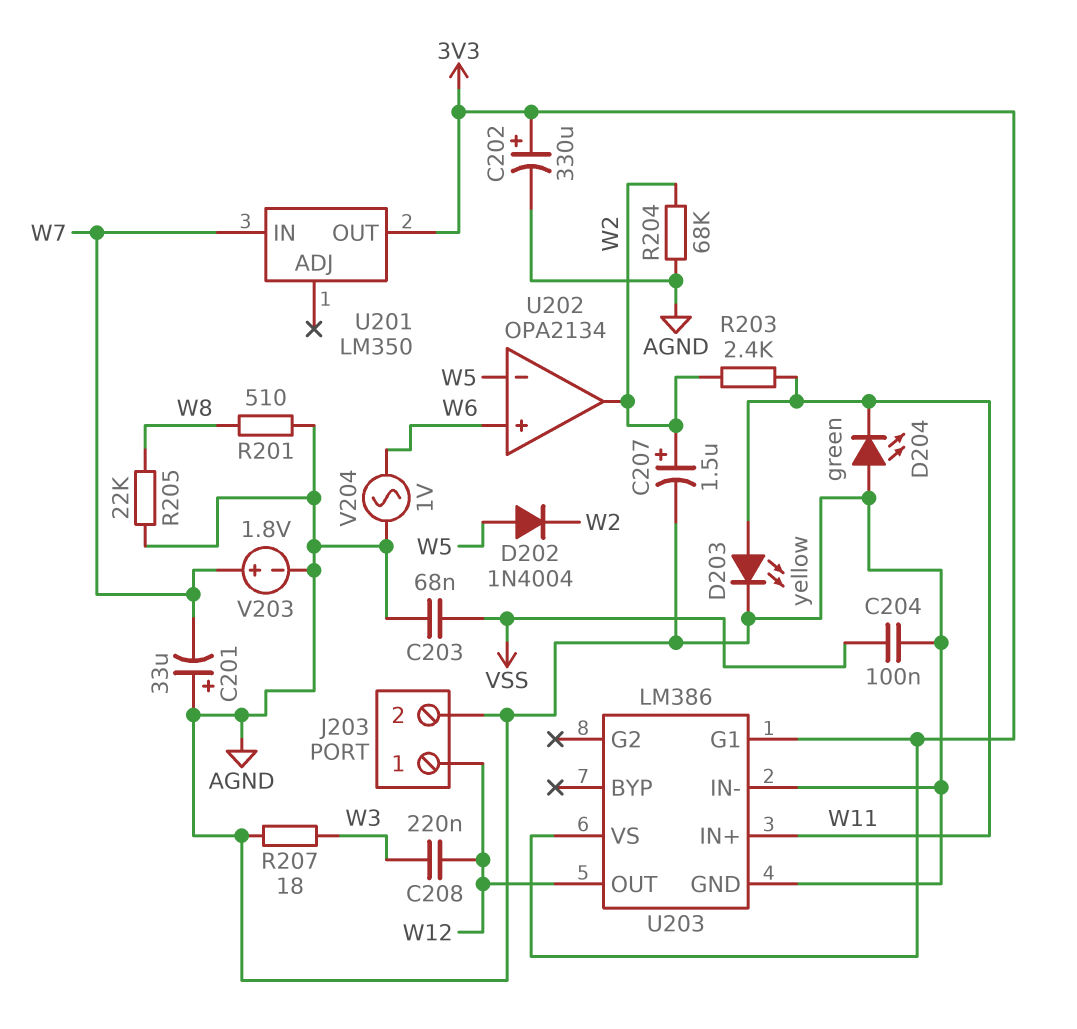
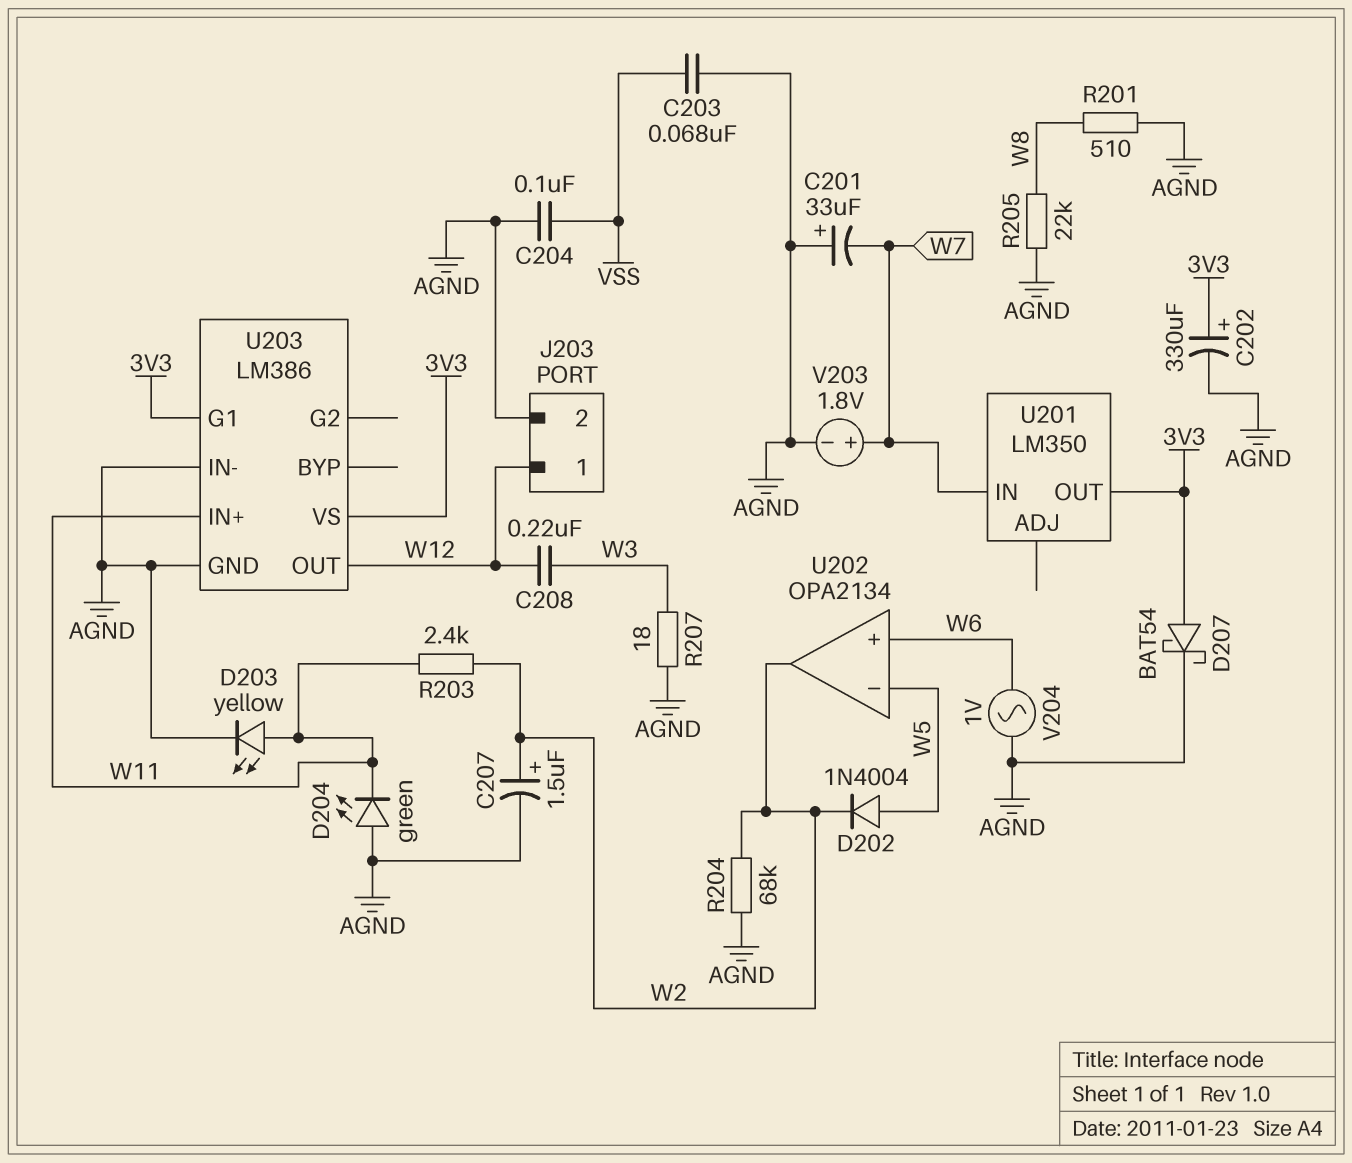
D207: none -> schottky BAT54 (A 3V3, K AGND)

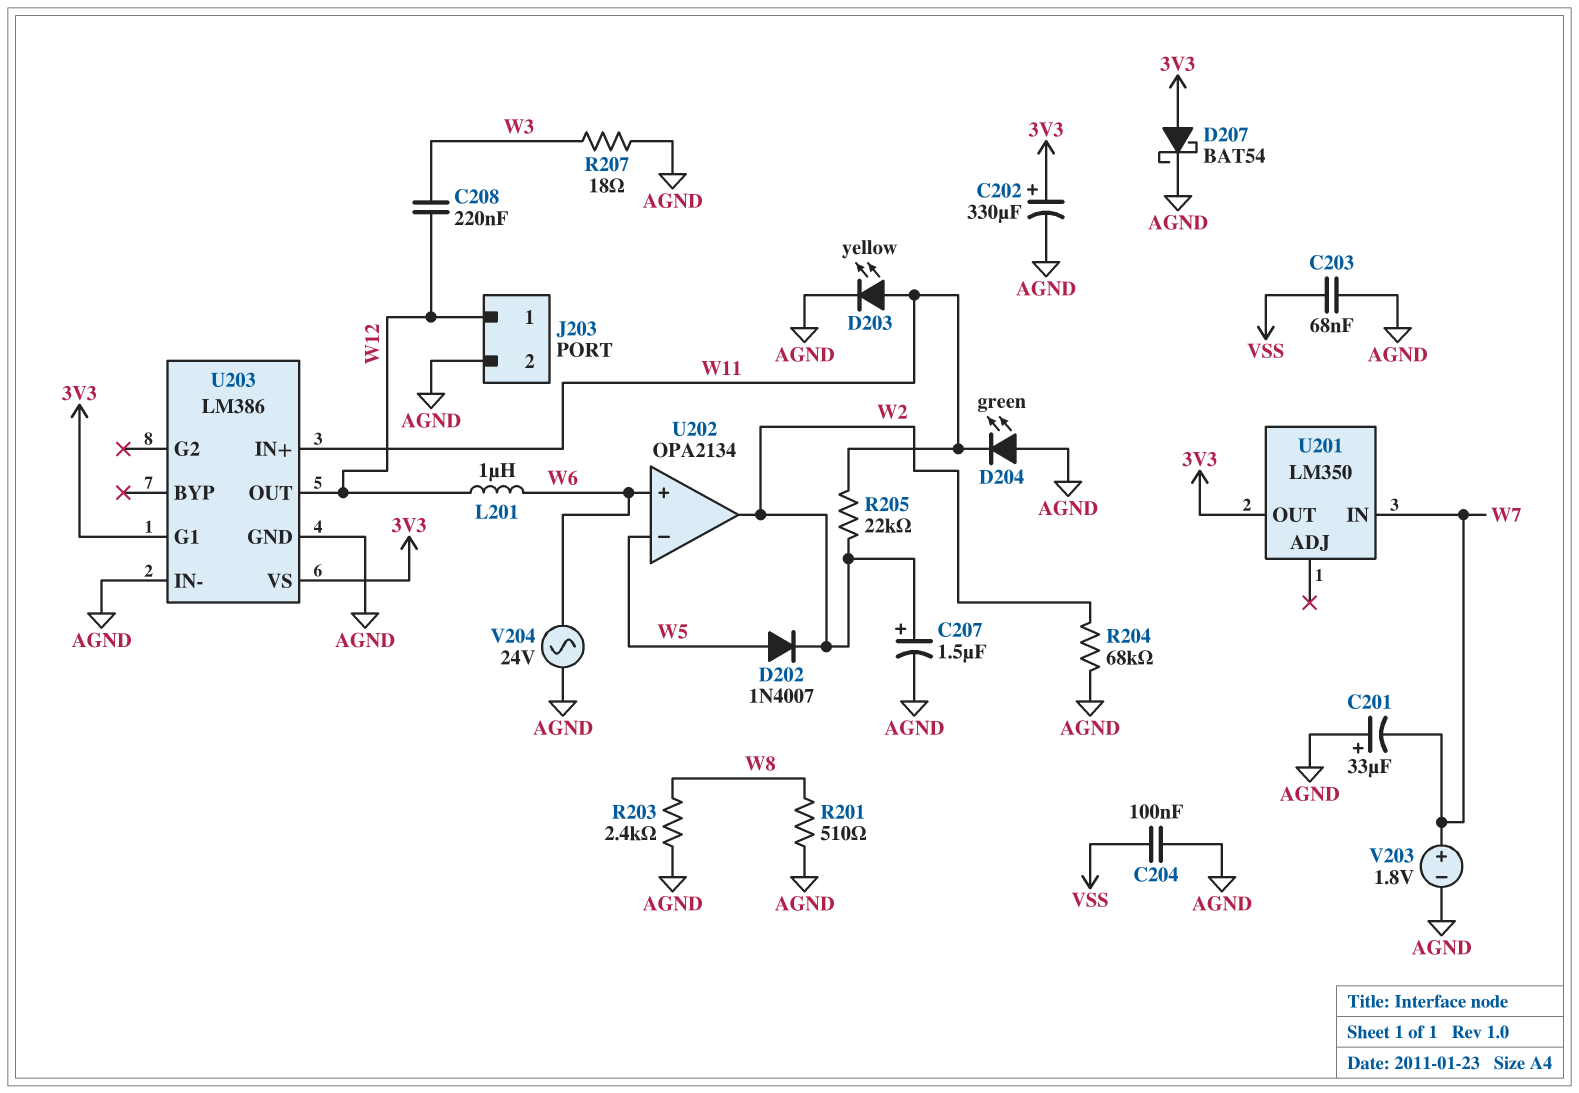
D202: diode 1N4004 (A W5, K W2) -> diode 1N4007 (A W5, K W2)
L201: none -> 1uH (W6, W12)
R203: 2.4k (W2, W11) -> 2.4k (AGND, W8)
R205: 22k (AGND, W8) -> 22k (W2, W11)
V204: AC 1V (AGND, W6) -> AC 24V (AGND, W6)

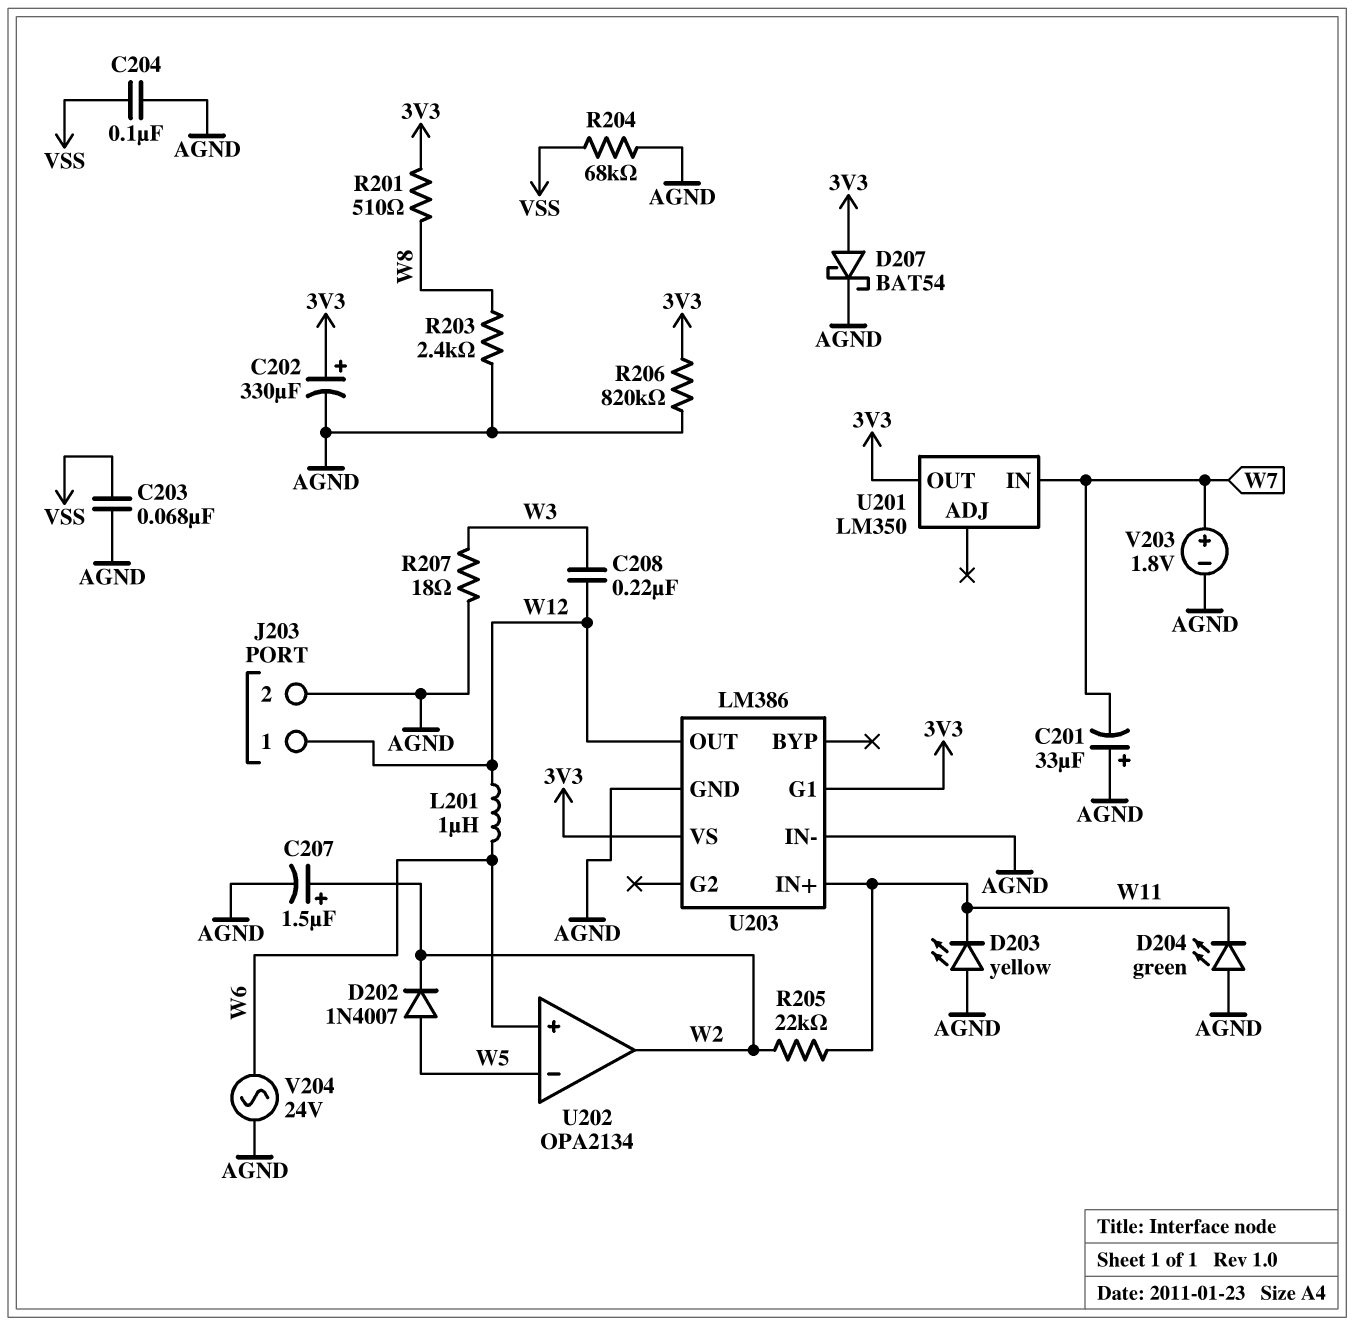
D203: LED yellow (A W11, K AGND) -> LED yellow (A AGND, K W11)
R201: 510 (AGND, W8) -> 510 (3V3, W8)
R204: 68k (AGND, W2) -> 68k (AGND, VSS)
R206: none -> 820k (3V3, AGND)

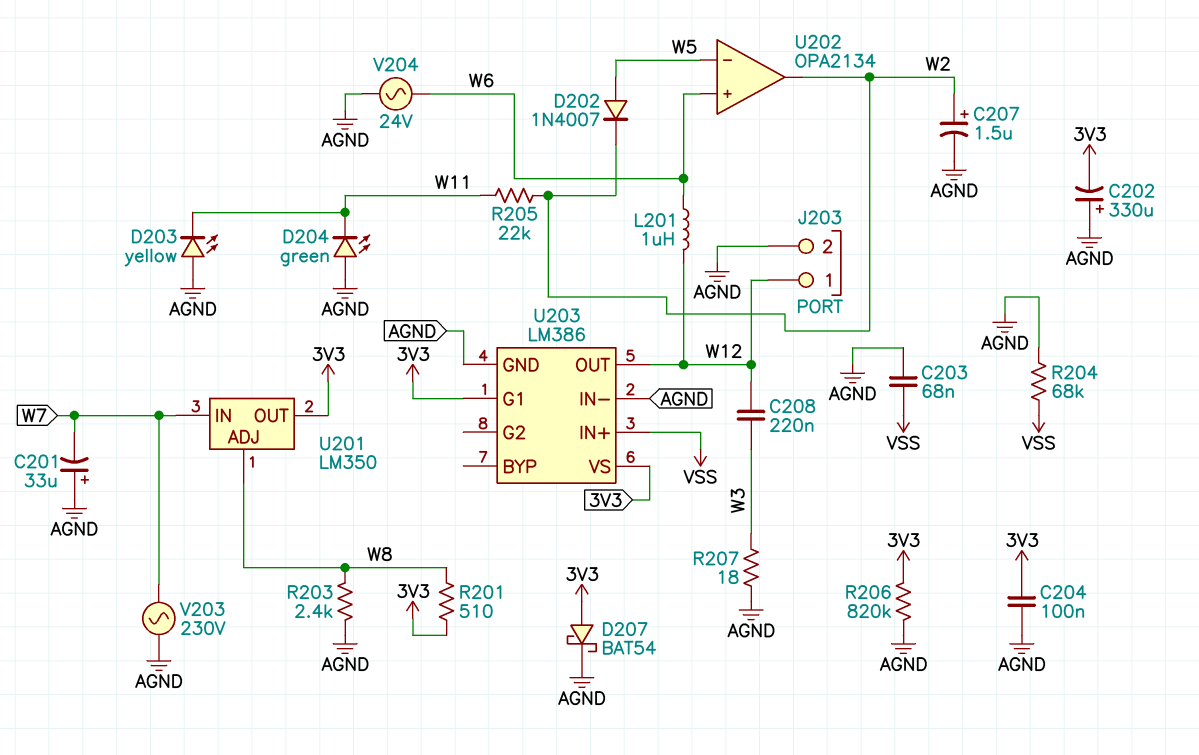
C202: 330uF (plus 3V3, minus AGND) -> 330uF (plus AGND, minus 3V3)
C204: 100nF (AGND, VSS) -> 100nF (3V3, AGND)
U201 pin ADJ: none -> W8
U203 pin IN+: W11 -> VSS
V203: 1.8V (plus W7, minus AGND) -> AC 230V (AGND, W7)

